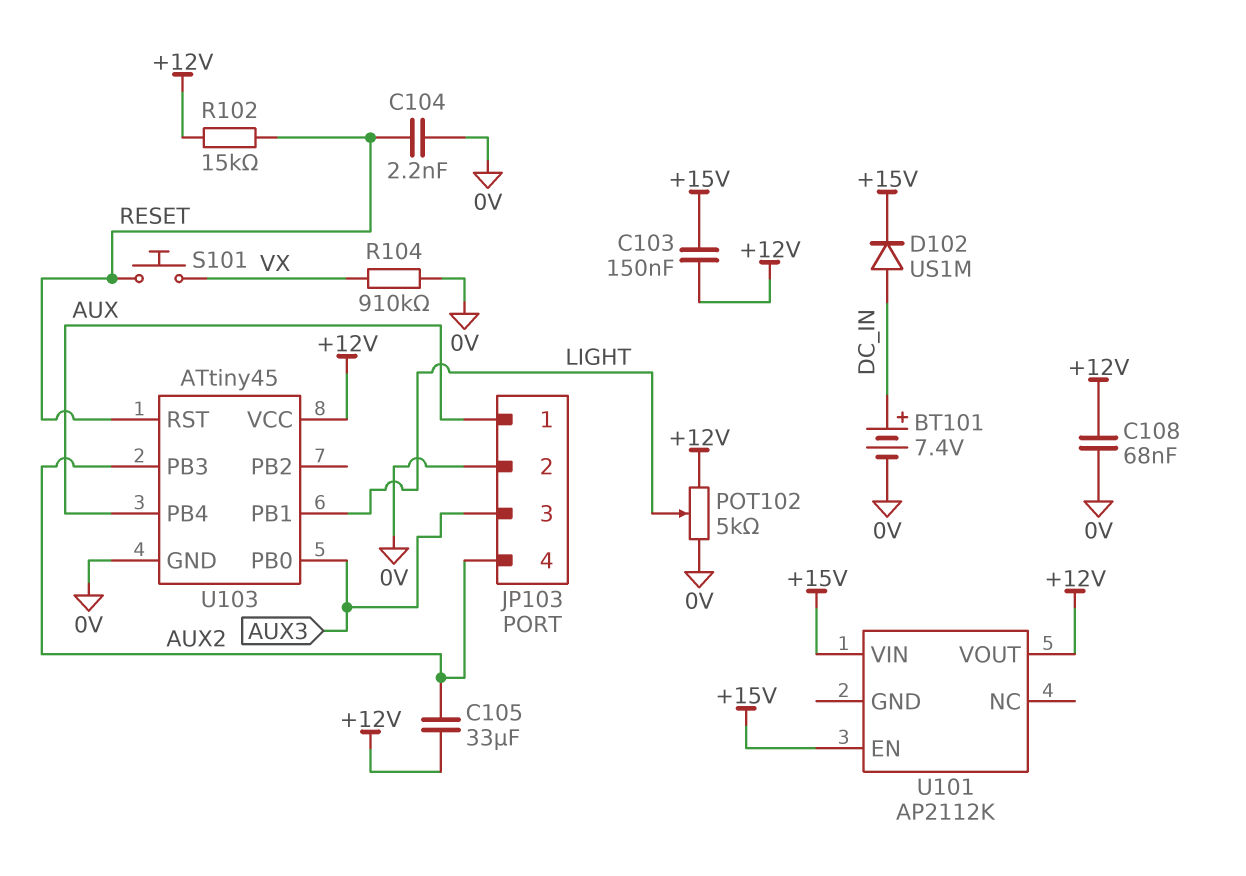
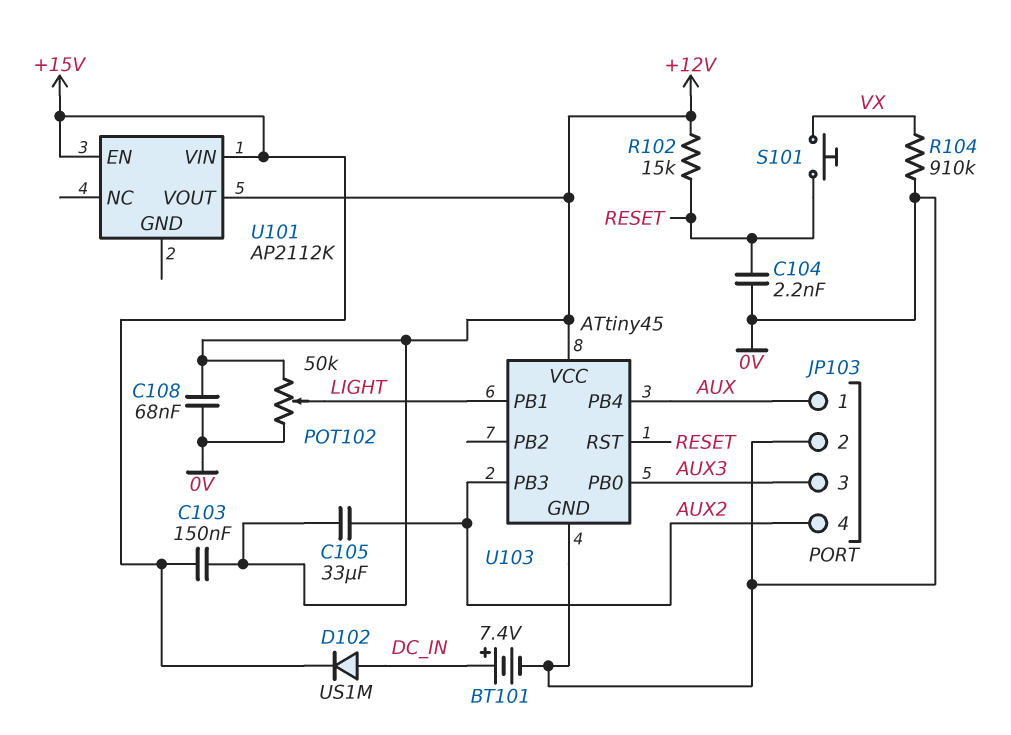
POT102: 5k (+12V, 0V, wiper LIGHT) -> 50k (+12V, 0V, wiper LIGHT)

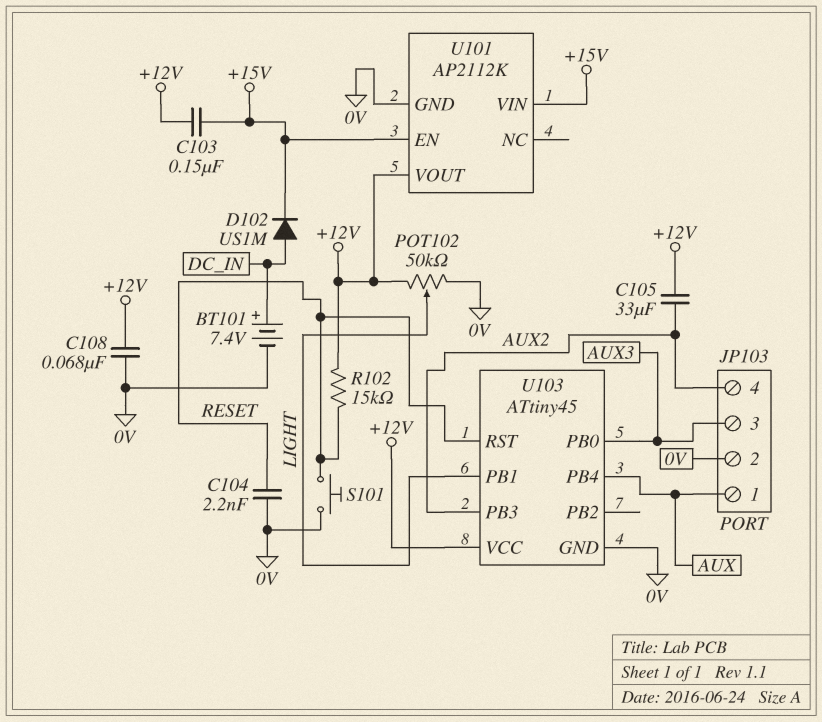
R104: 910k (0V, VX) -> none
S101: button (RESET, VX) -> button (0V, RESET)
U101 pin GND: none -> 0V

